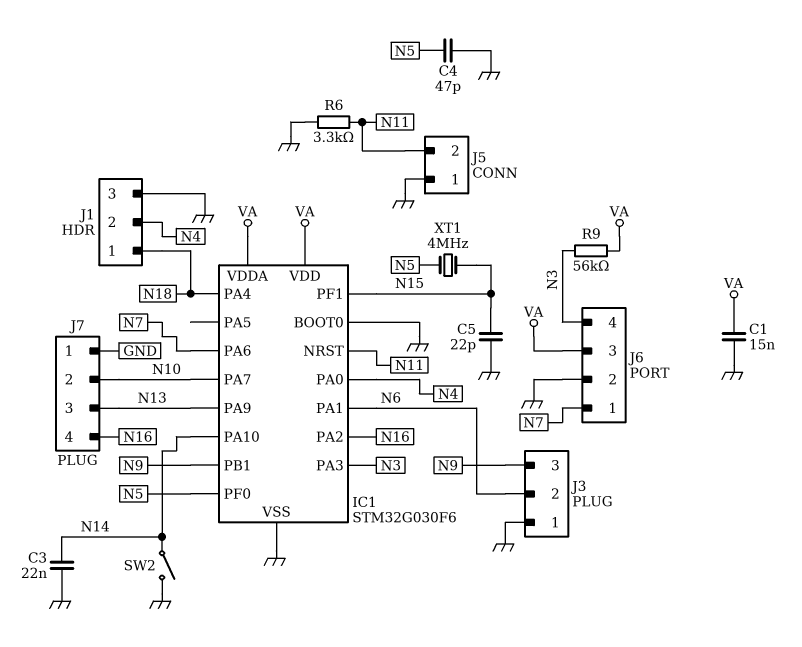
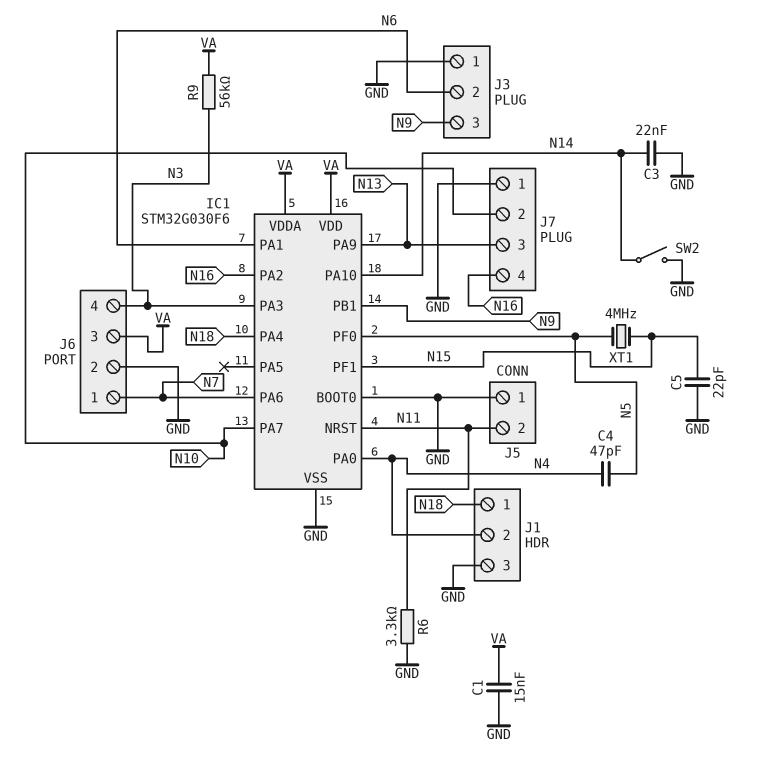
C4: 47pF (GND, N5) -> 47pF (N4, N5)

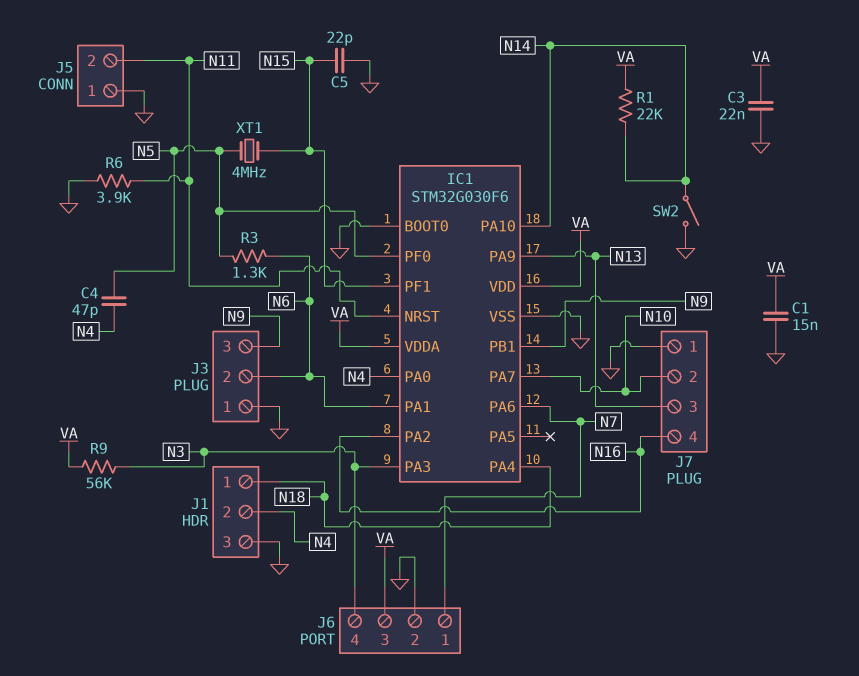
C3: 22nF (GND, N14) -> 22nF (GND, VA)
R1: none -> 22k (N14, VA)
R3: none -> 1.3k (N5, N6)
R6: 3.3k (GND, N11) -> 3.9k (GND, N11)

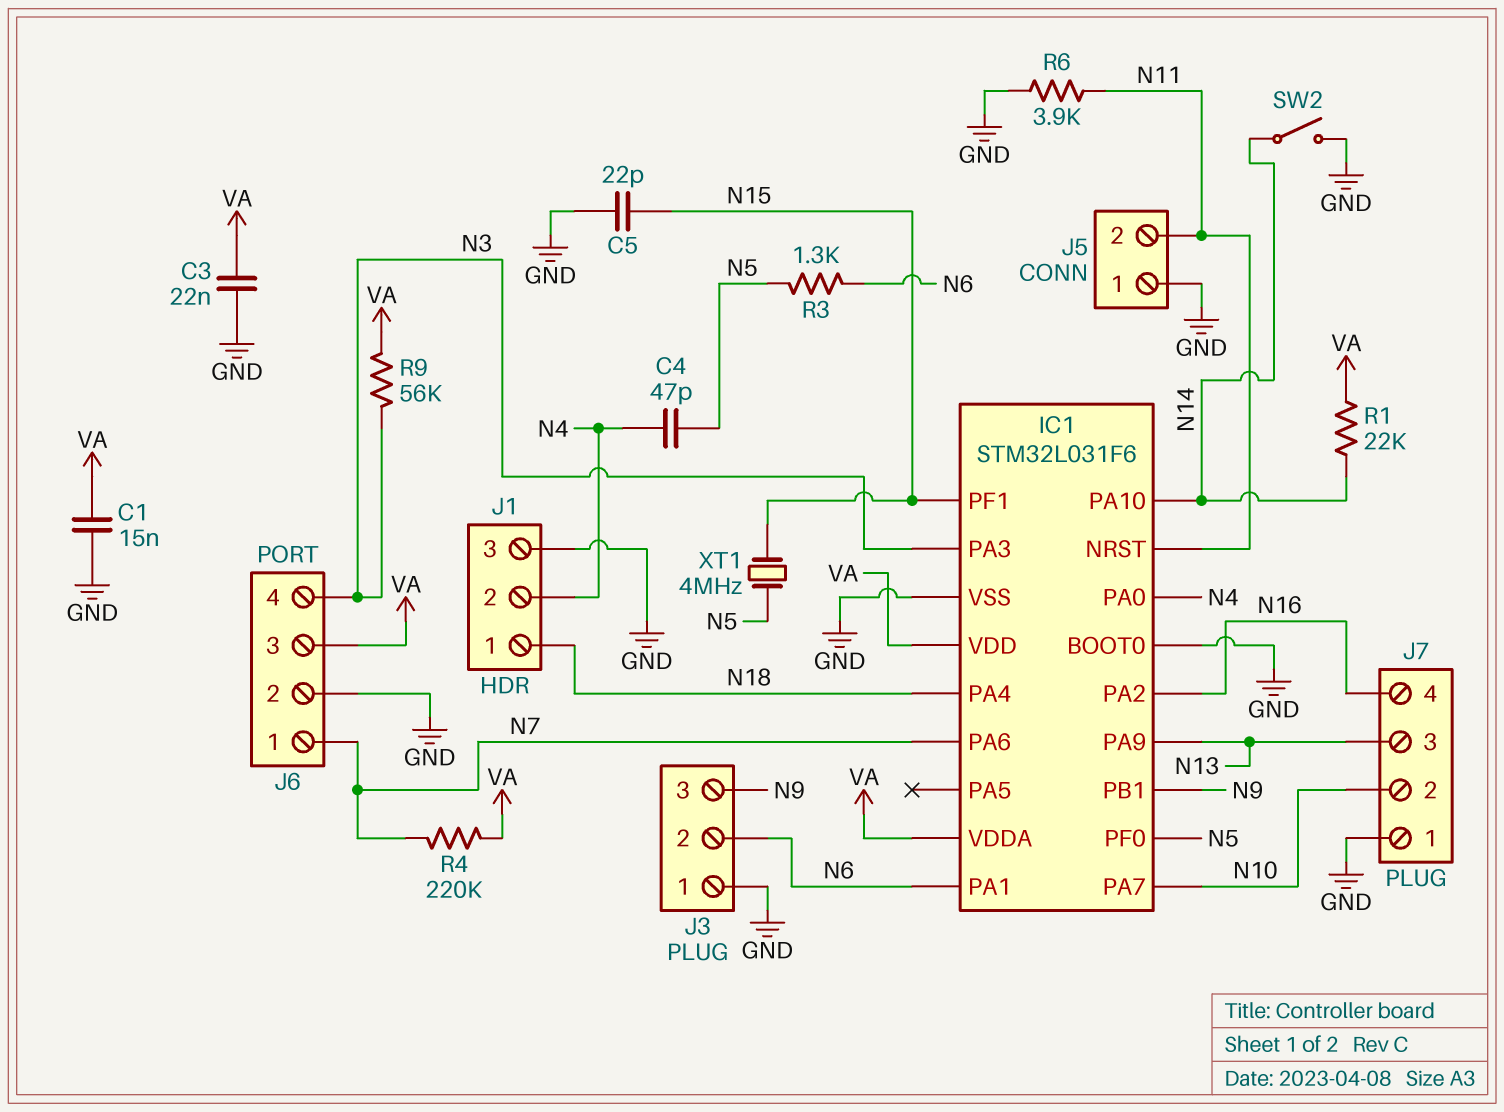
IC1: STM32G030F6 -> STM32L031F6
R4: none -> 220k (N7, VA)

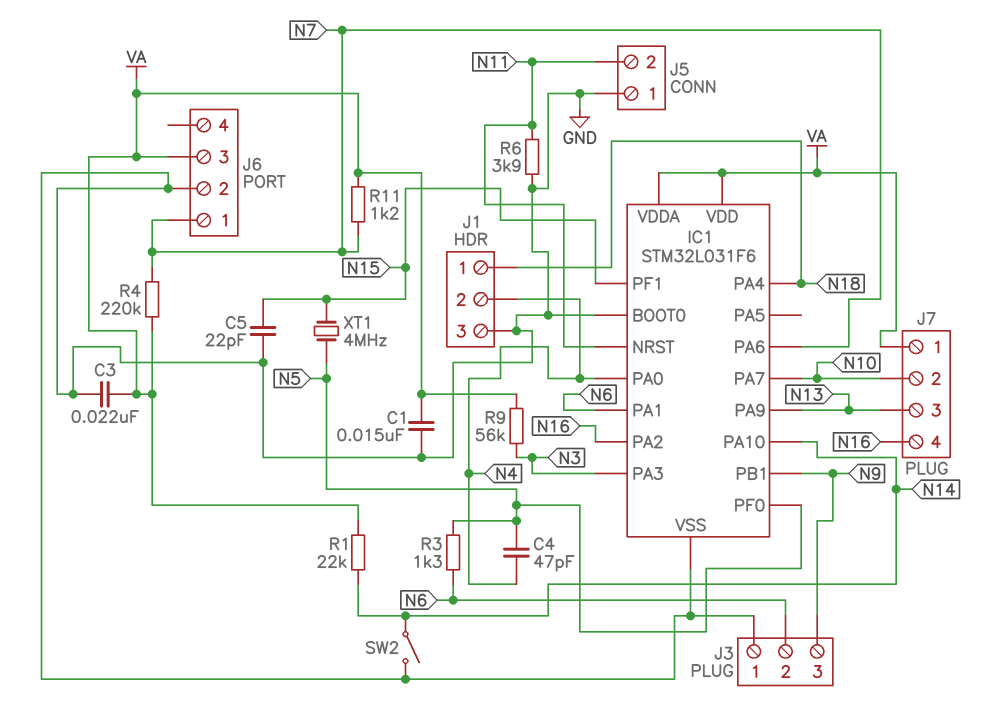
J6 pin 4: N3 -> none
J7 pin 1: GND -> VA
R11: none -> 1.2k (N7, VA)

